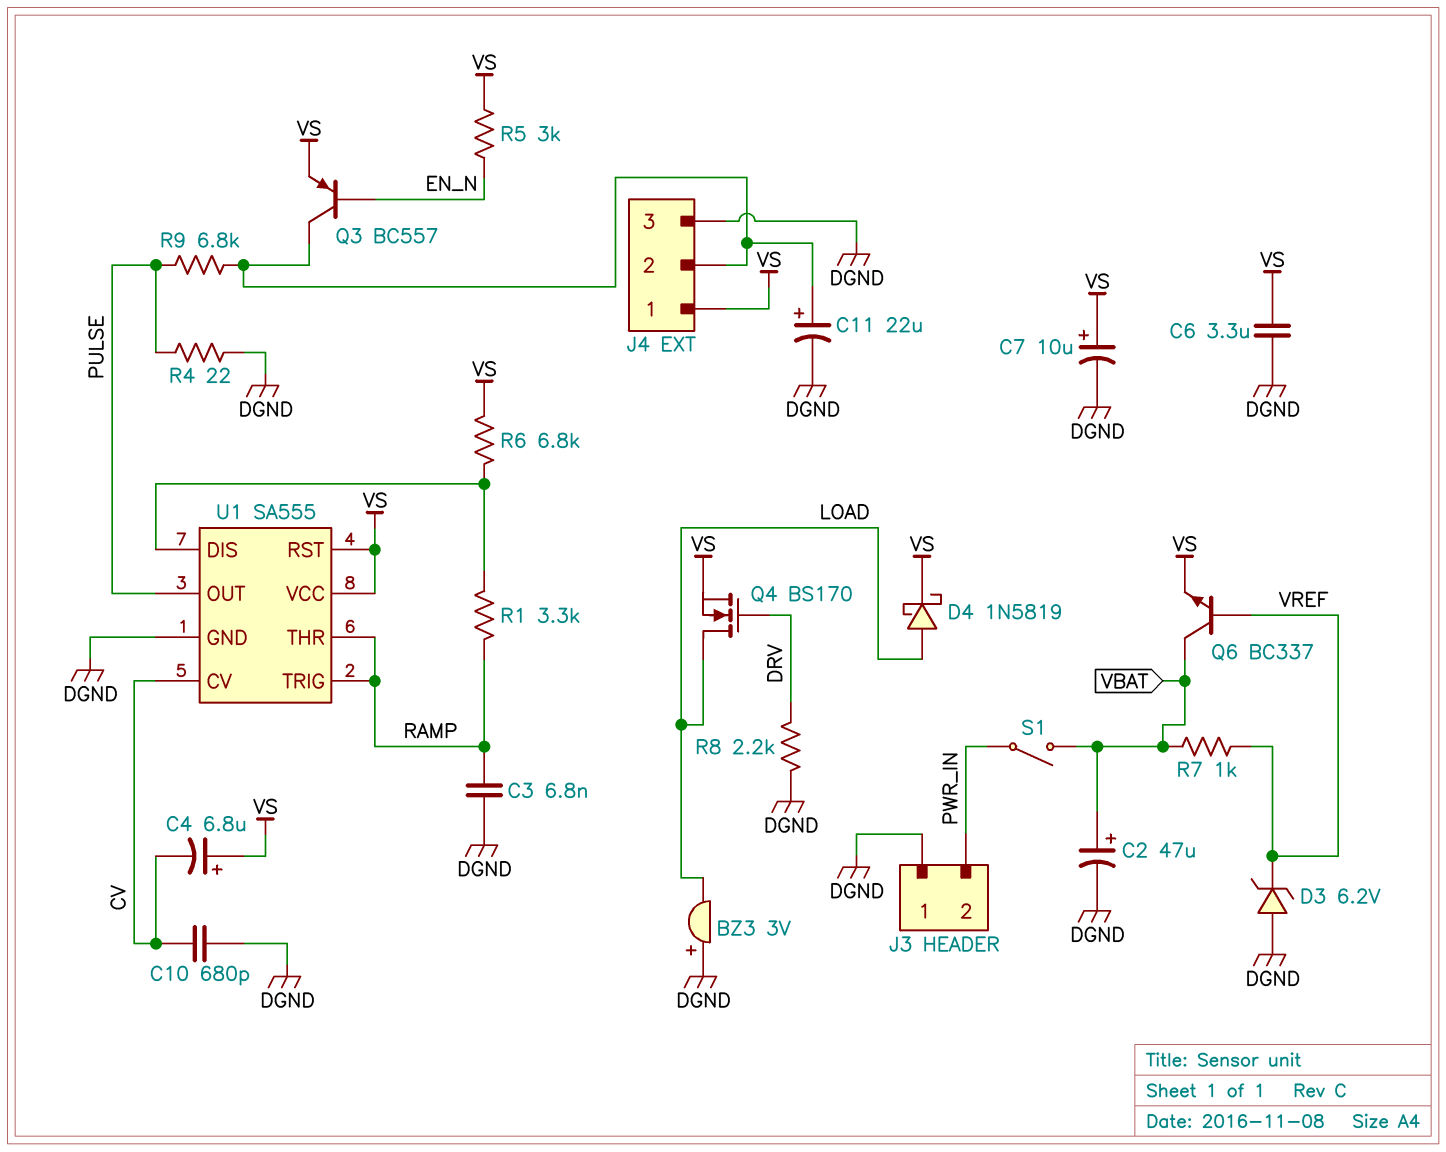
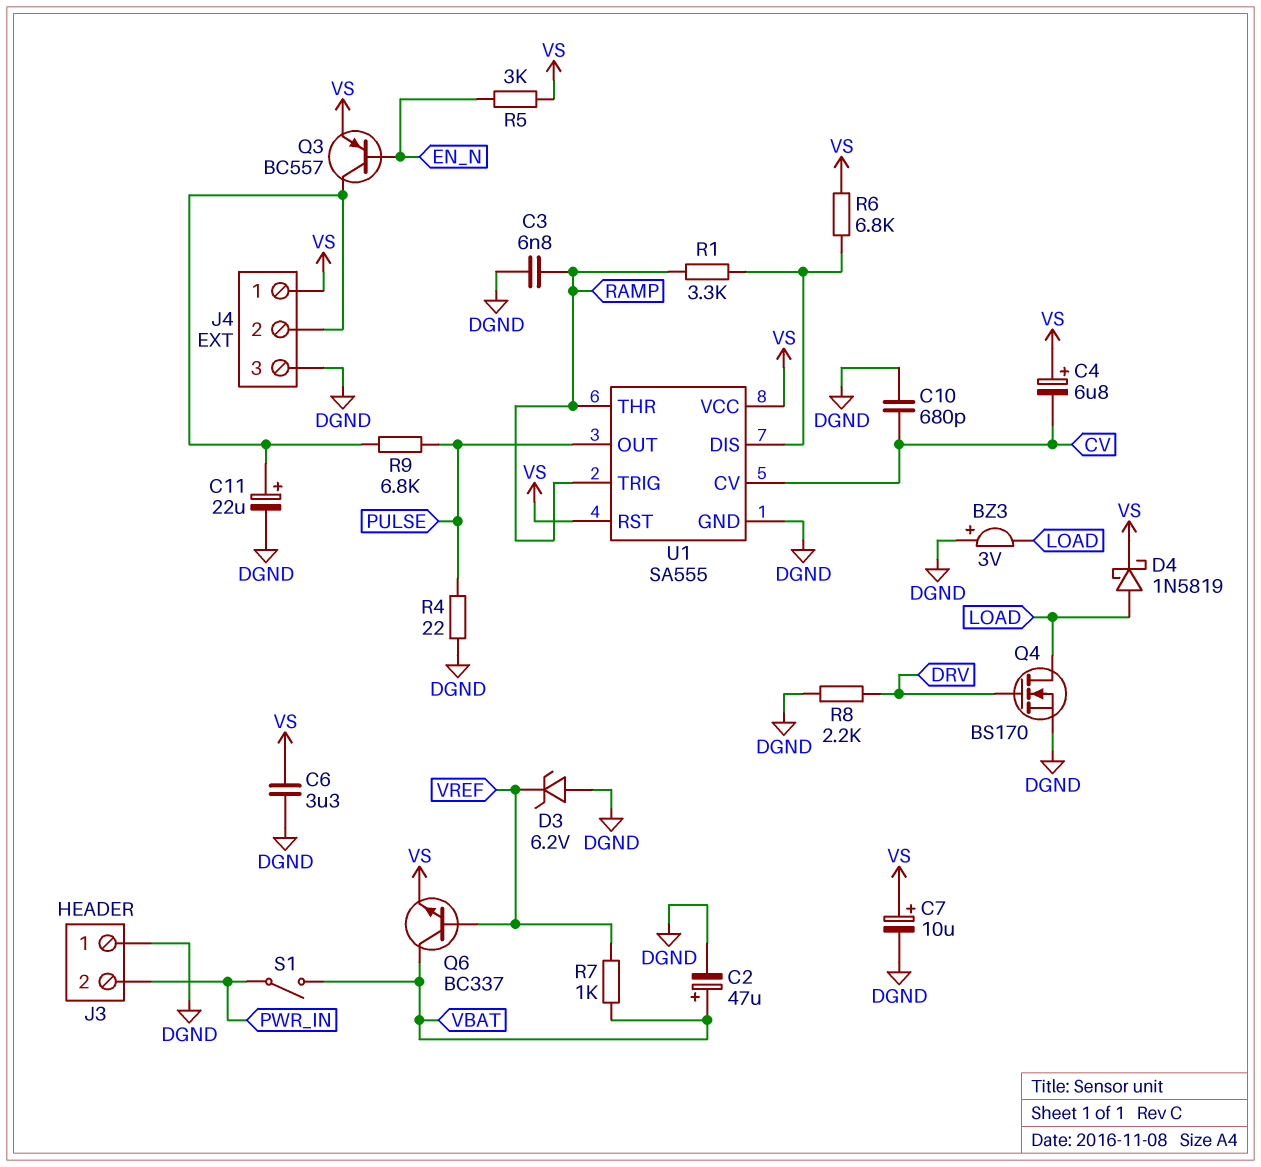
Q4: NMOS BS170 (G DRV, D LOAD, S VS) -> NMOS BS170 (G DRV, D LOAD, S DGND)

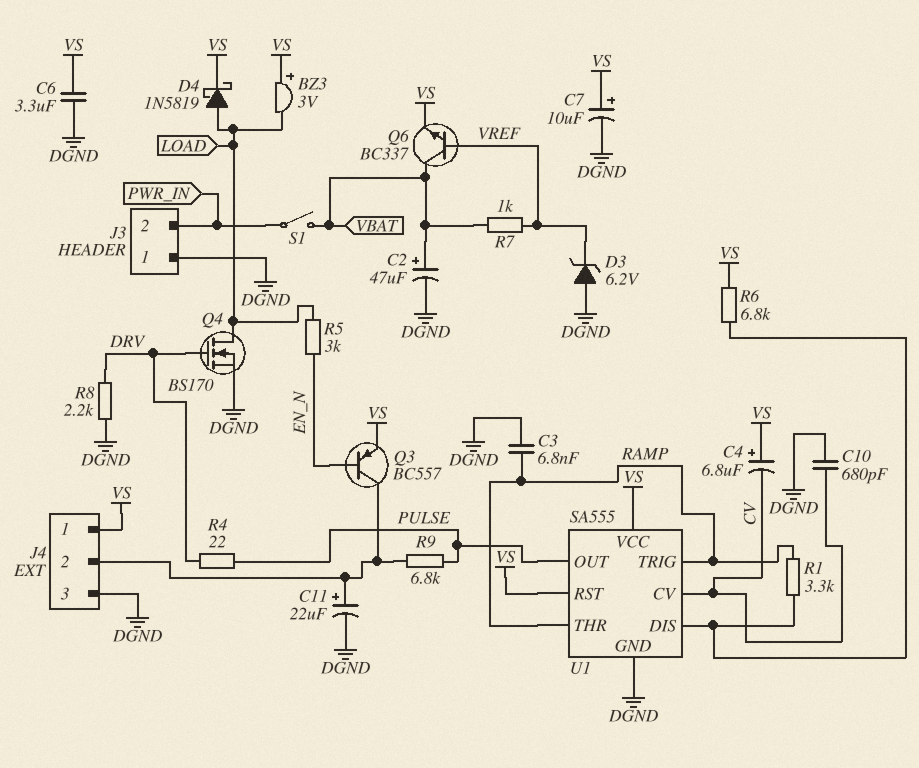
BZ3: buzzer 3V (plus DGND, minus LOAD) -> buzzer 3V (plus VS, minus LOAD)
R4: 22 (DGND, PULSE) -> 22 (DRV, PULSE)
R5: 3k (EN_N, VS) -> 3k (EN_N, LOAD)

